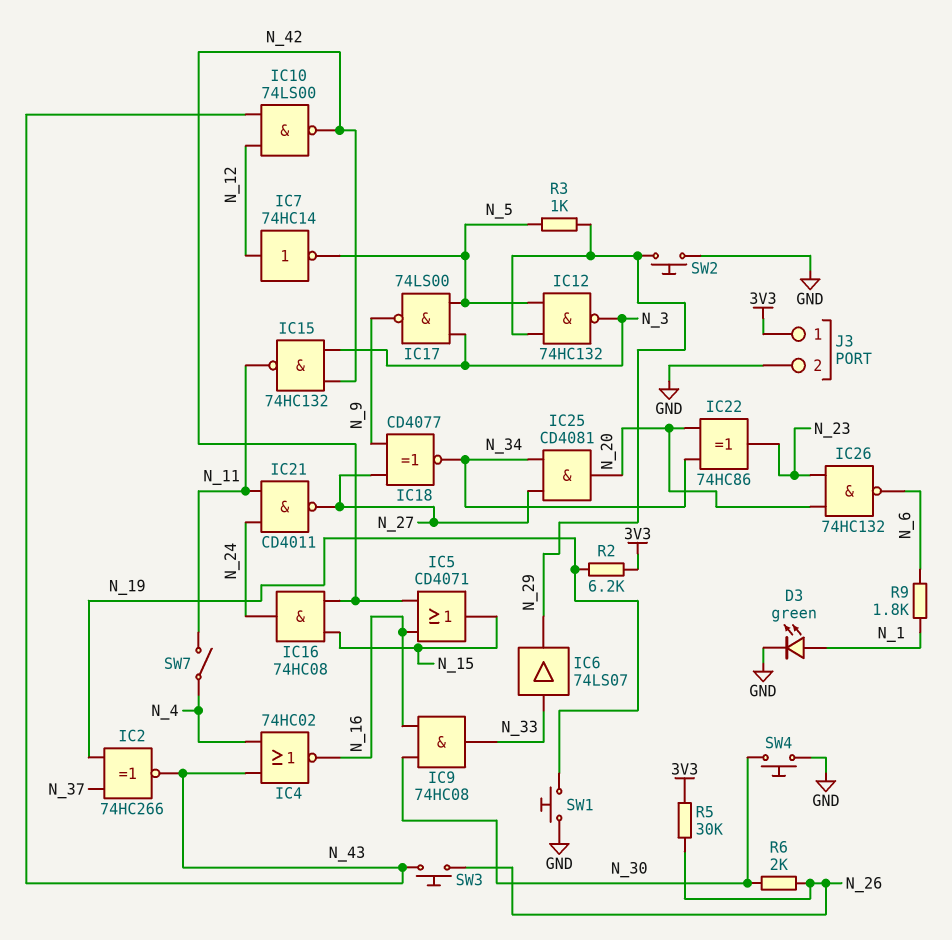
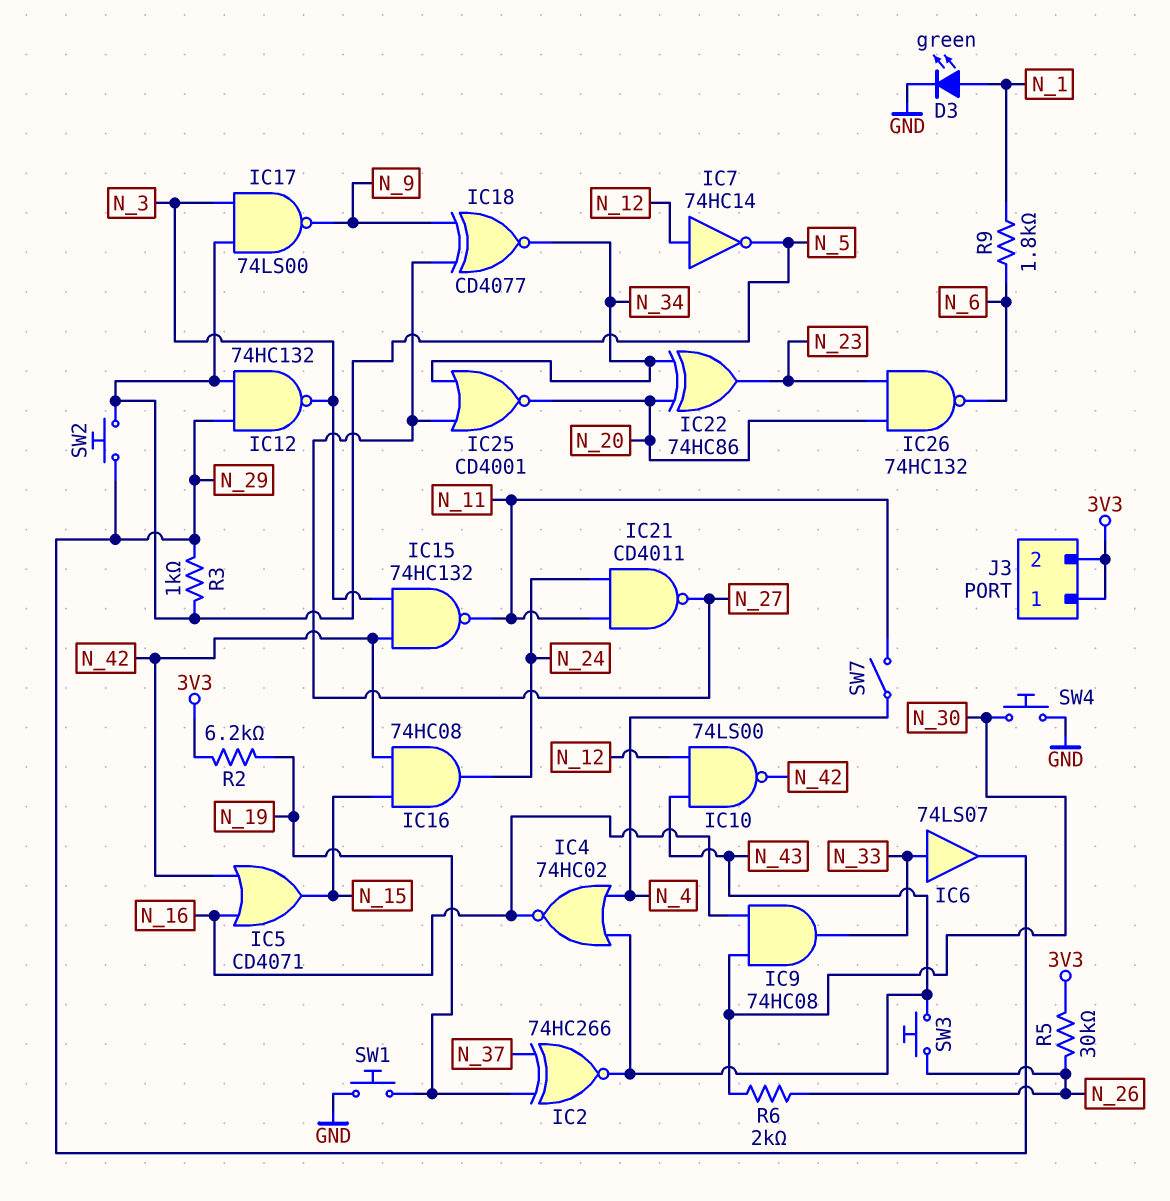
IC25: AND CD4081 (in N_27, in N_34, out N_20) -> NOR CD4001 (in N_27, in N_34, out N_20)
J3 pin 2: GND -> 3V3
SW2: button (GND, N_29) -> button (N_5, N_29)

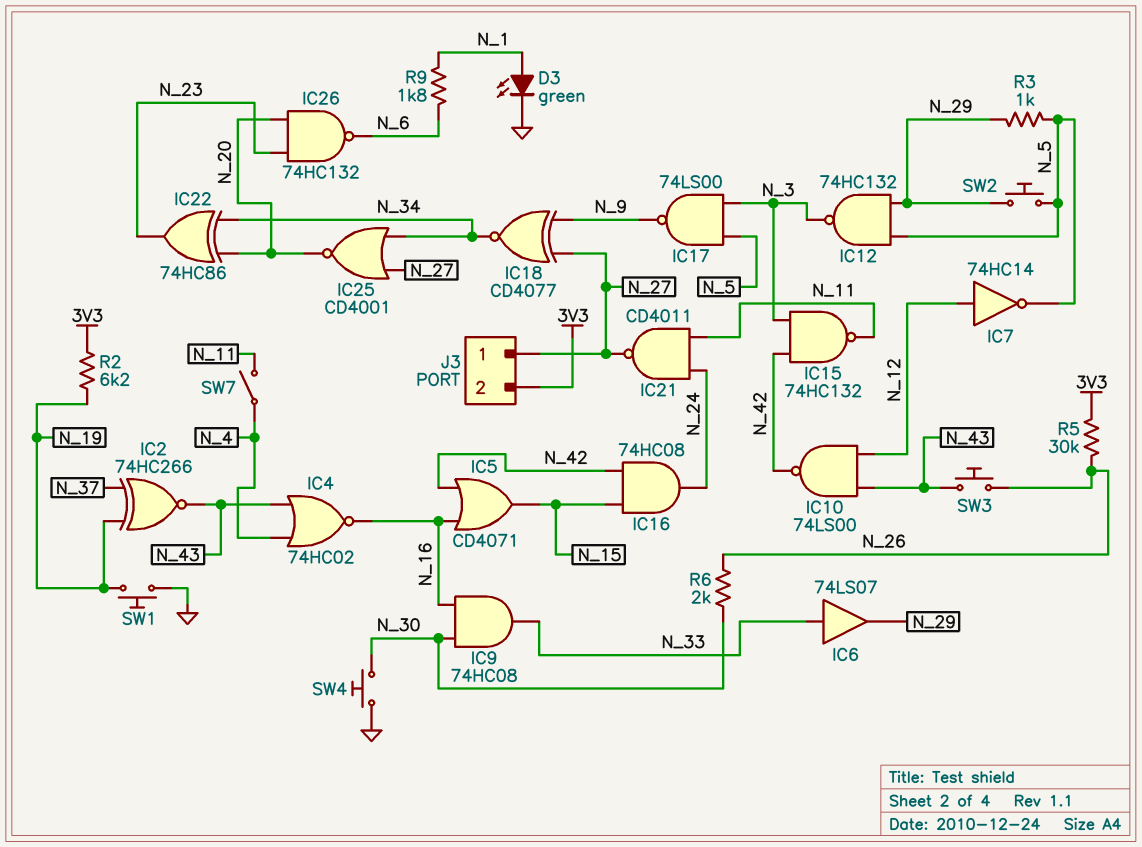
J3 pin 1: 3V3 -> N_27

